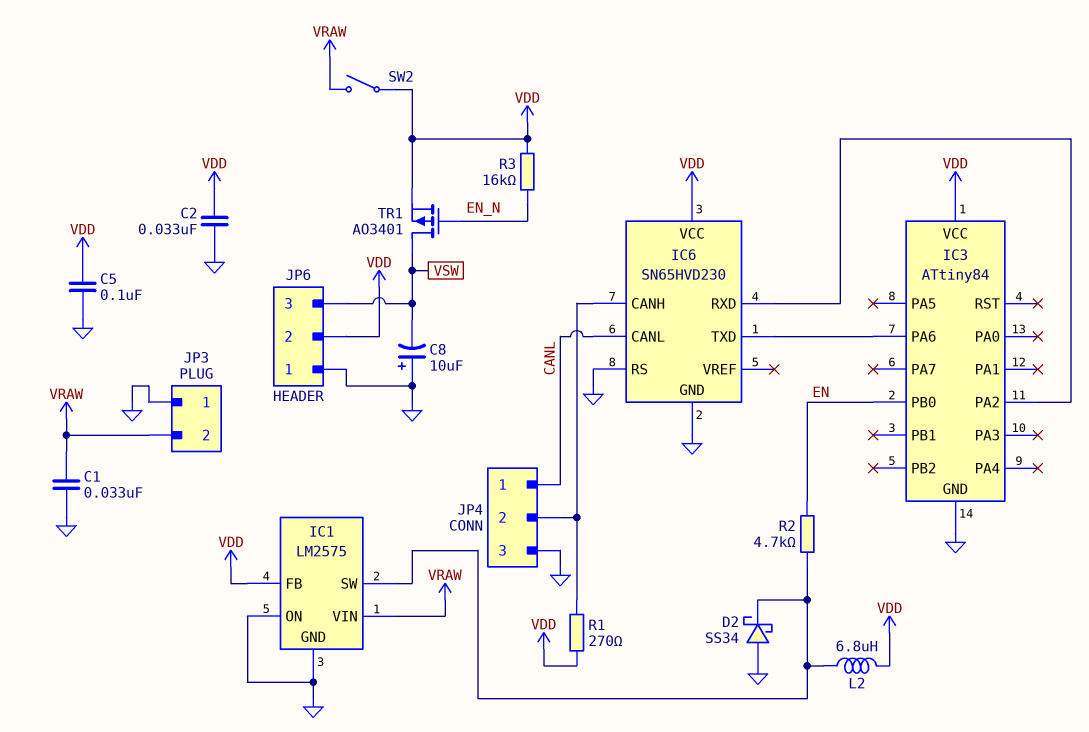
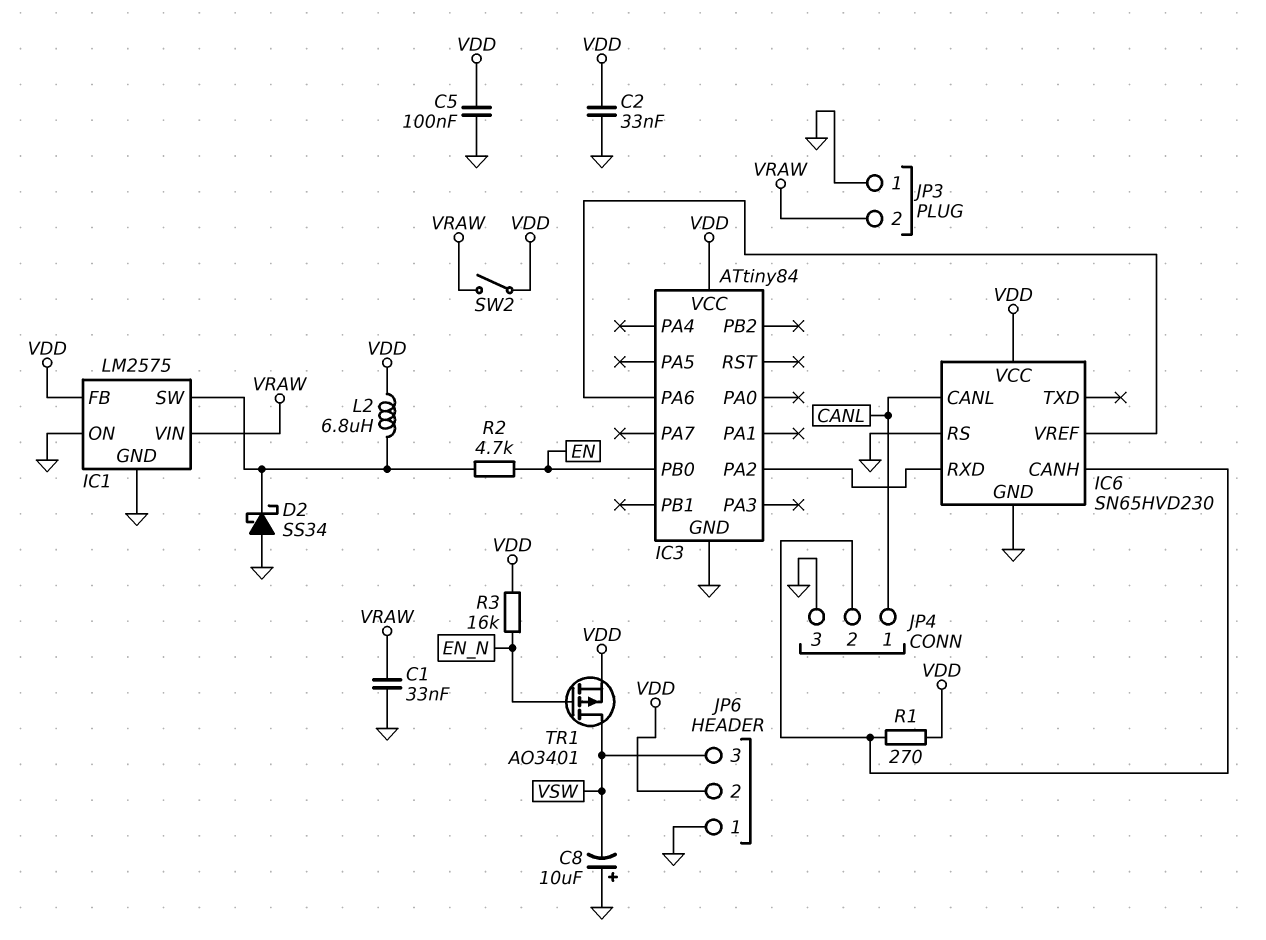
IC6 pin TXD: IC3/PA6 -> none
IC6 pin VREF: none -> IC3/PA6

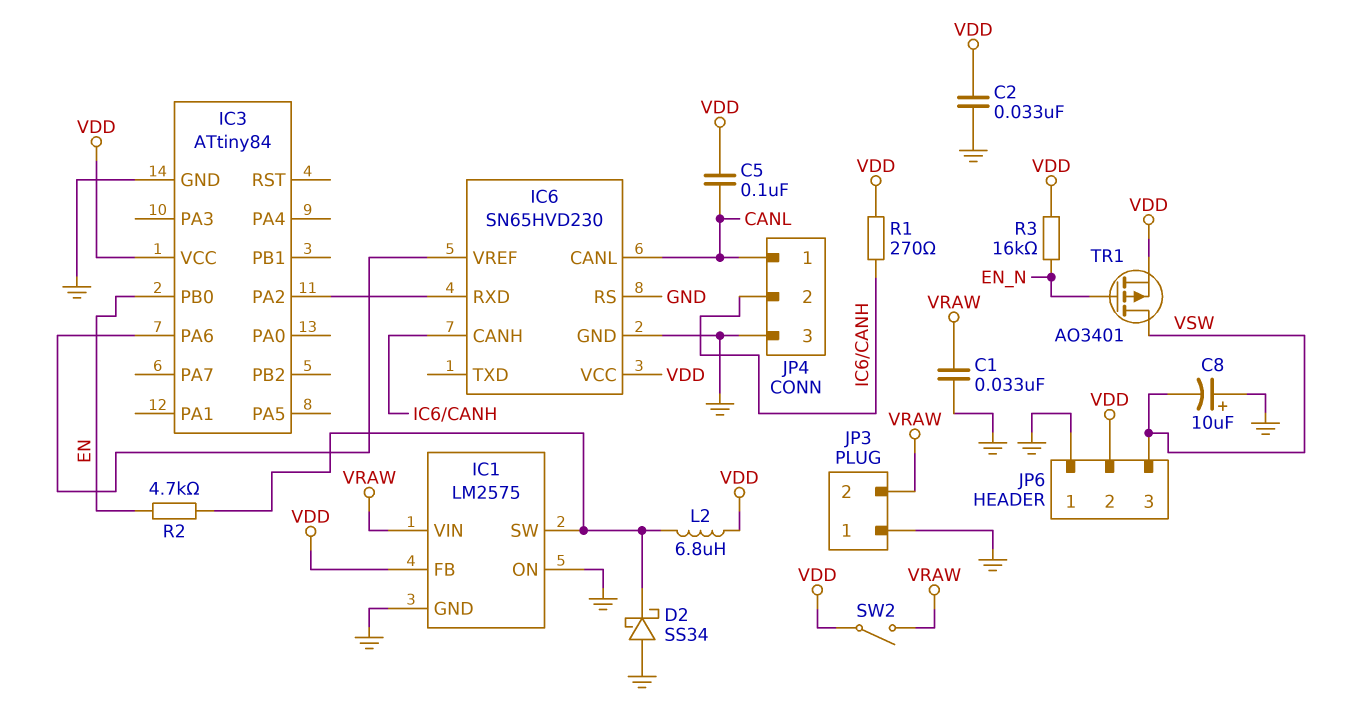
C5: 100nF (GND, VDD) -> 100nF (CANL, VDD)

